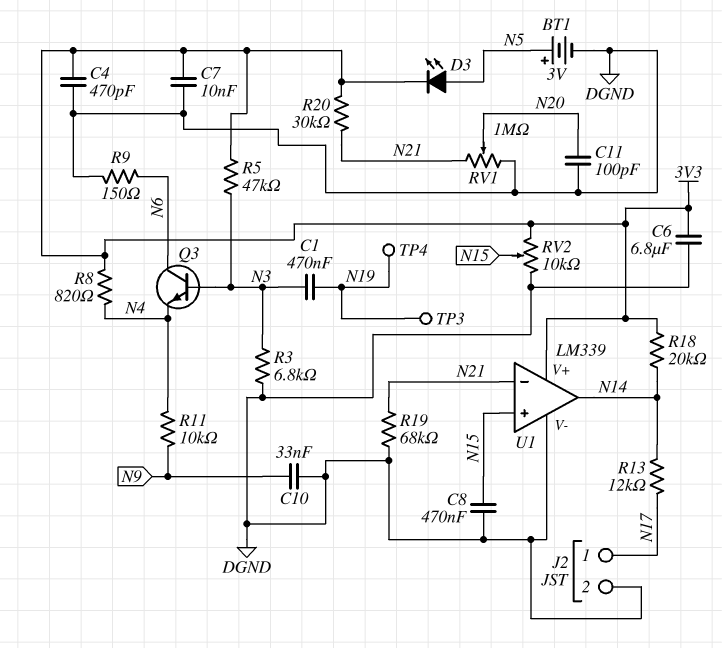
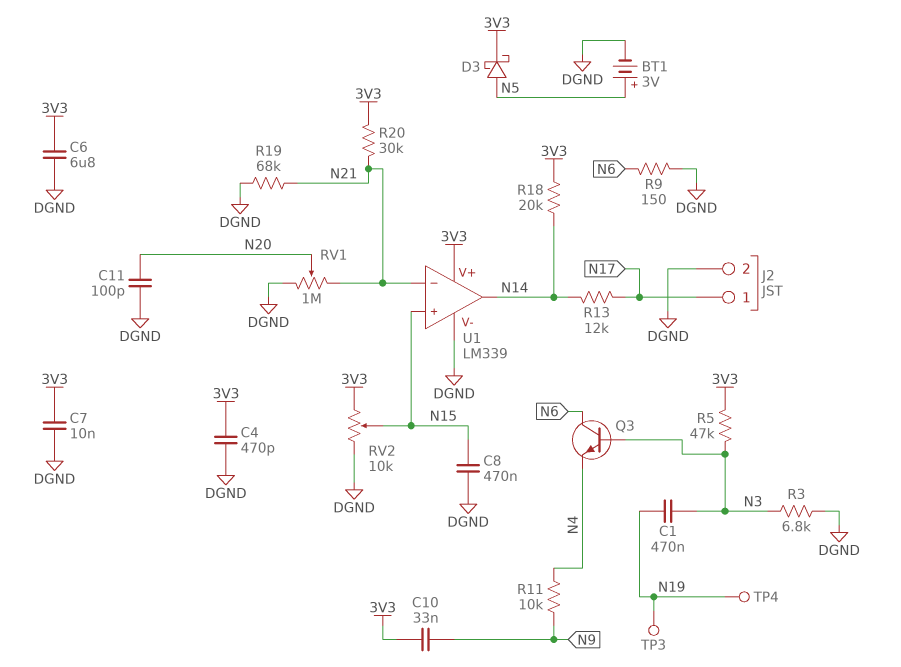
C10: 33nF (DGND, N9) -> 33nF (3V3, N9)
D3: LED (A N5, K 3V3) -> schottky (A N5, K 3V3)
R8: 820 (3V3, N4) -> none

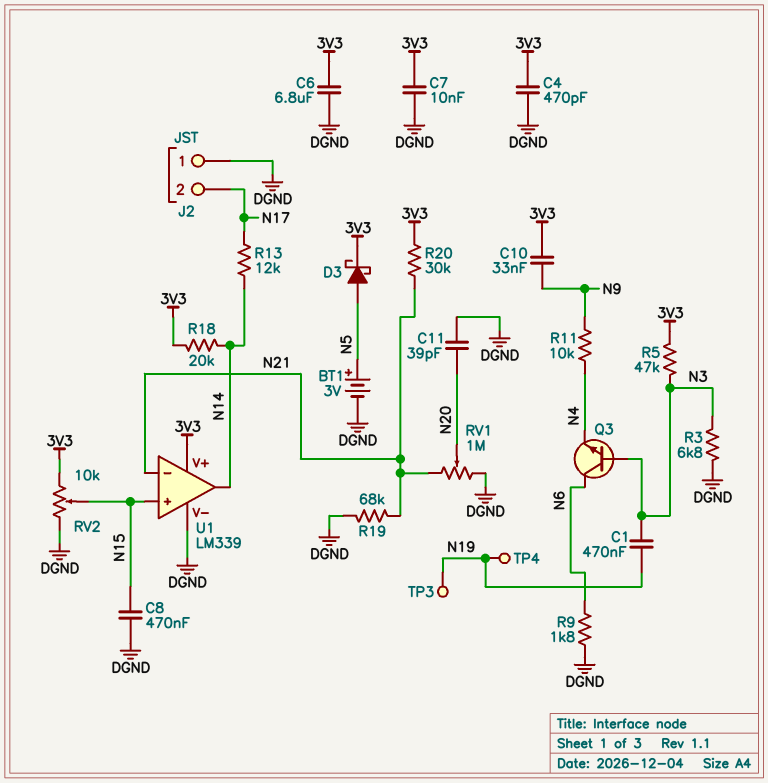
C11: 100pF (DGND, N20) -> 39pF (DGND, N20)
J2 pin 1: N17 -> DGND
J2 pin 2: DGND -> N17
R9: 150 (DGND, N6) -> 1.8k (DGND, N6)

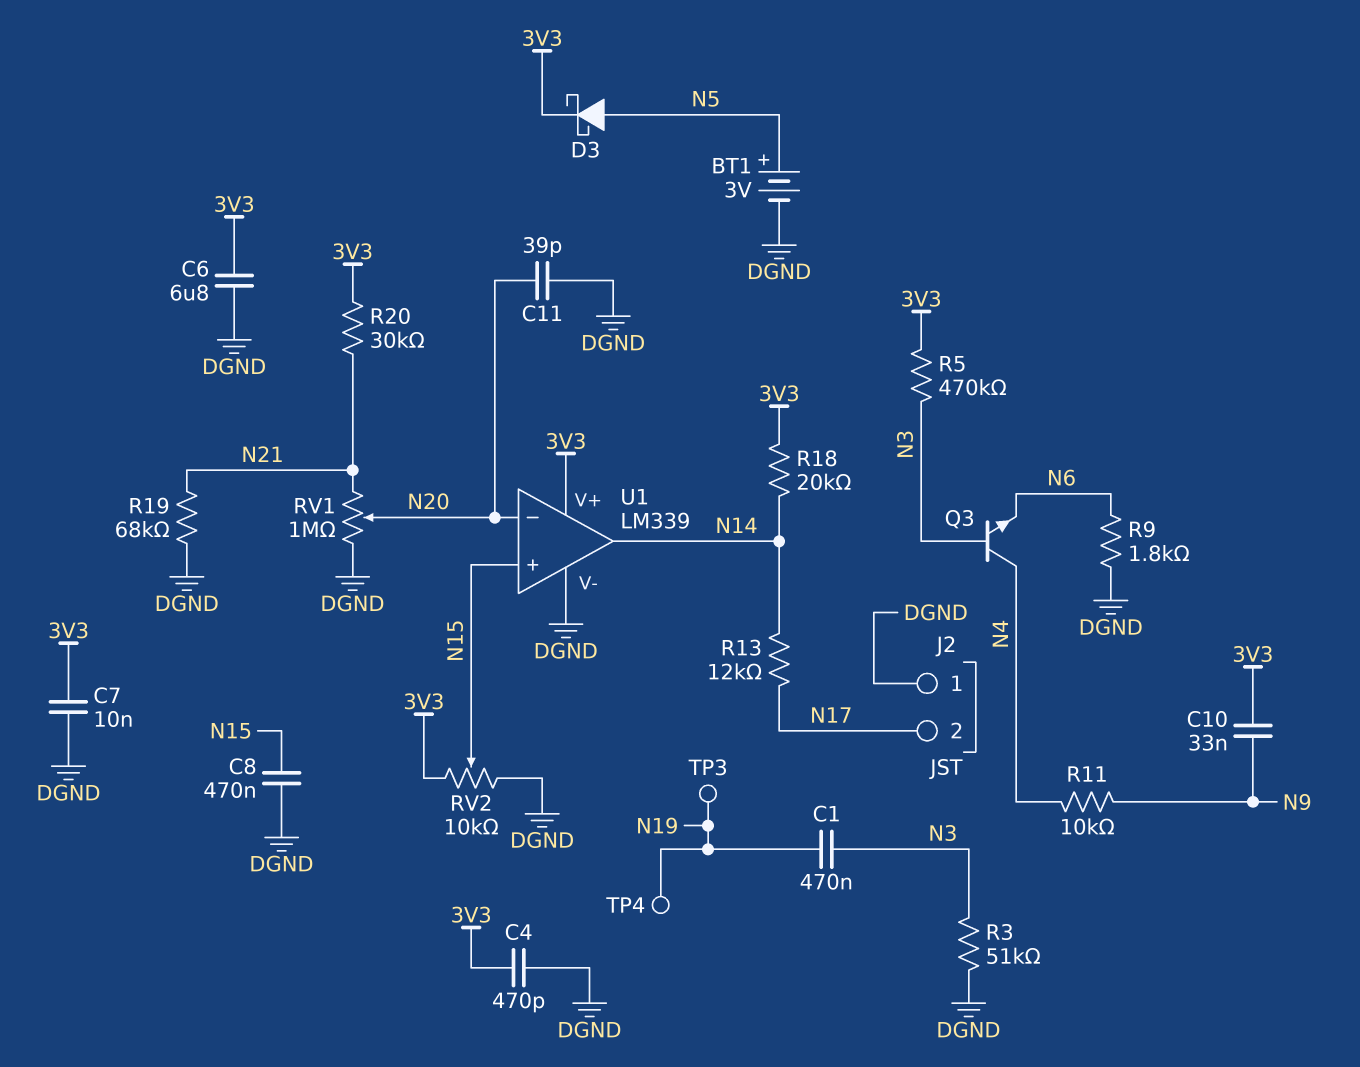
Q3: NPN (B N3, C N6, E N4) -> NPN (B N3, C N4, E N6)
R3: 6.8k (DGND, N3) -> 51k (DGND, N3)
R5: 47k (3V3, N3) -> 470k (3V3, N3)
U1 pin in-: N21 -> N20

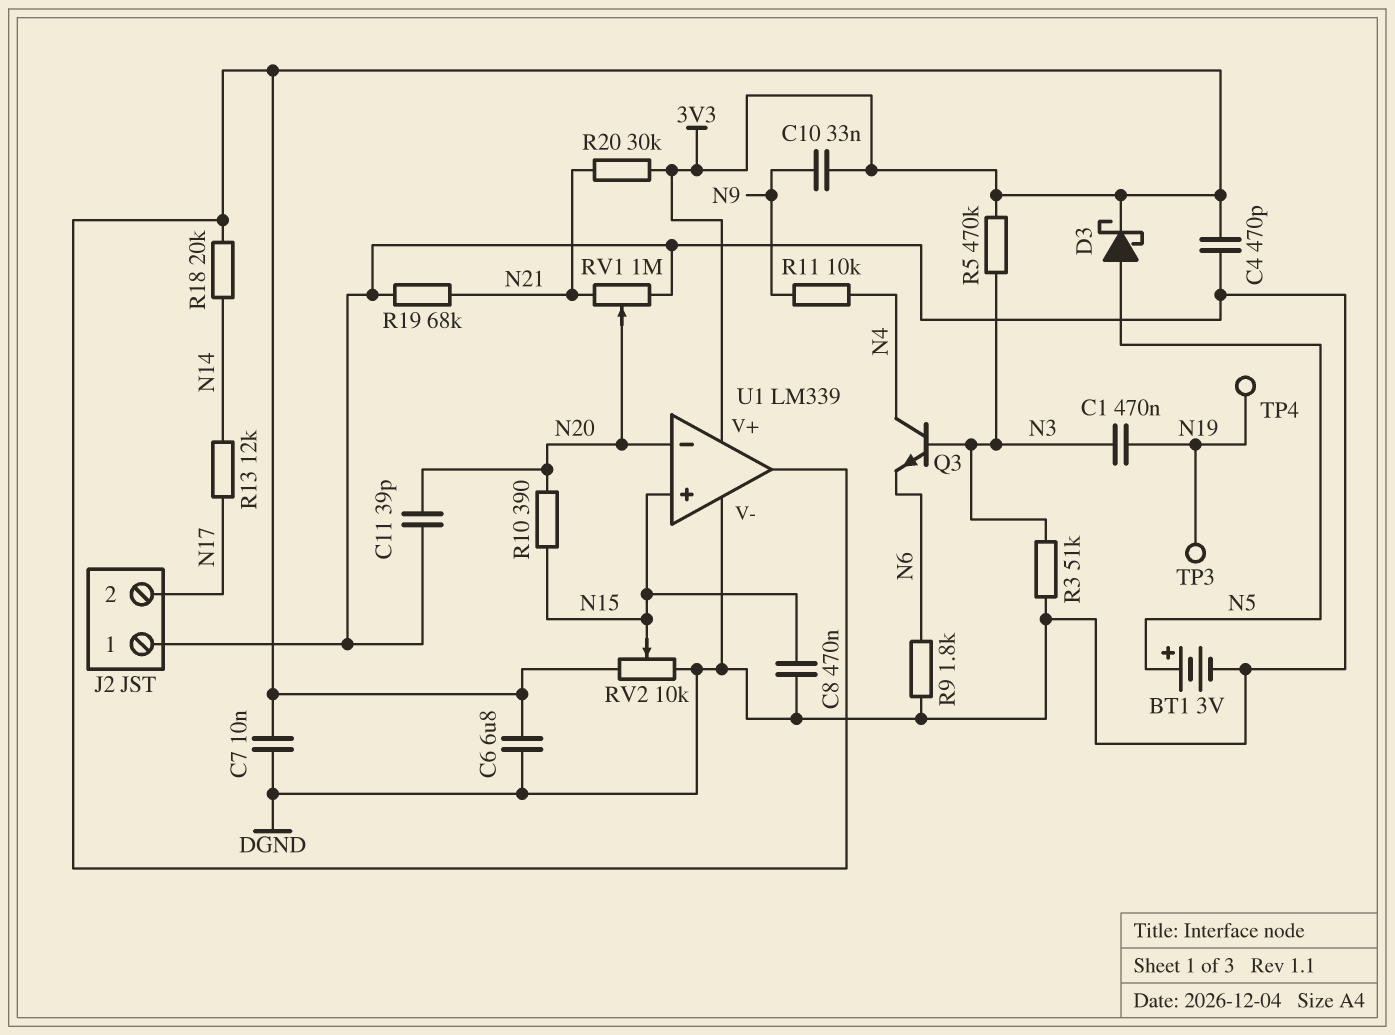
R10: none -> 390 (N15, N20)
U1 pin out: N14 -> 3V3

